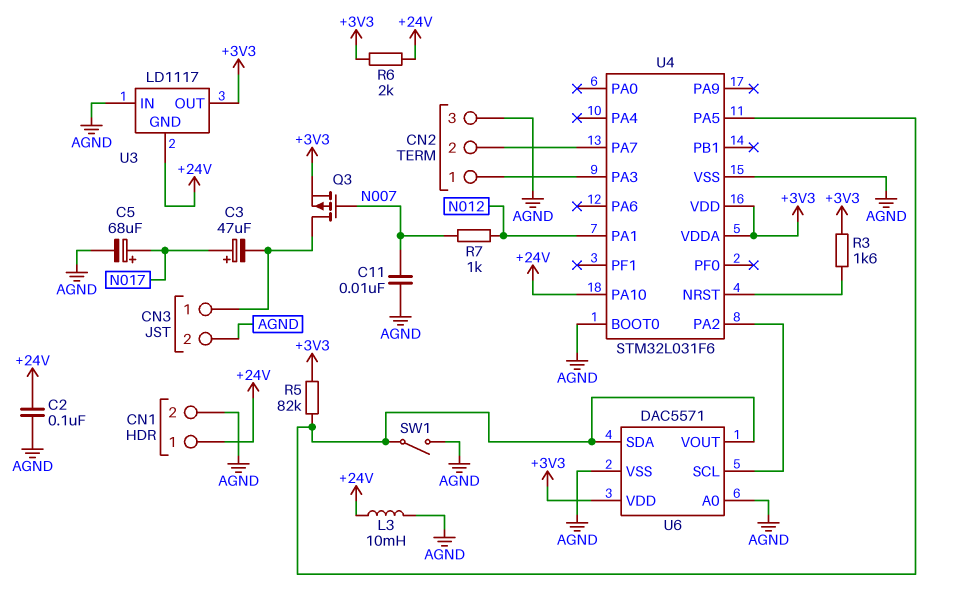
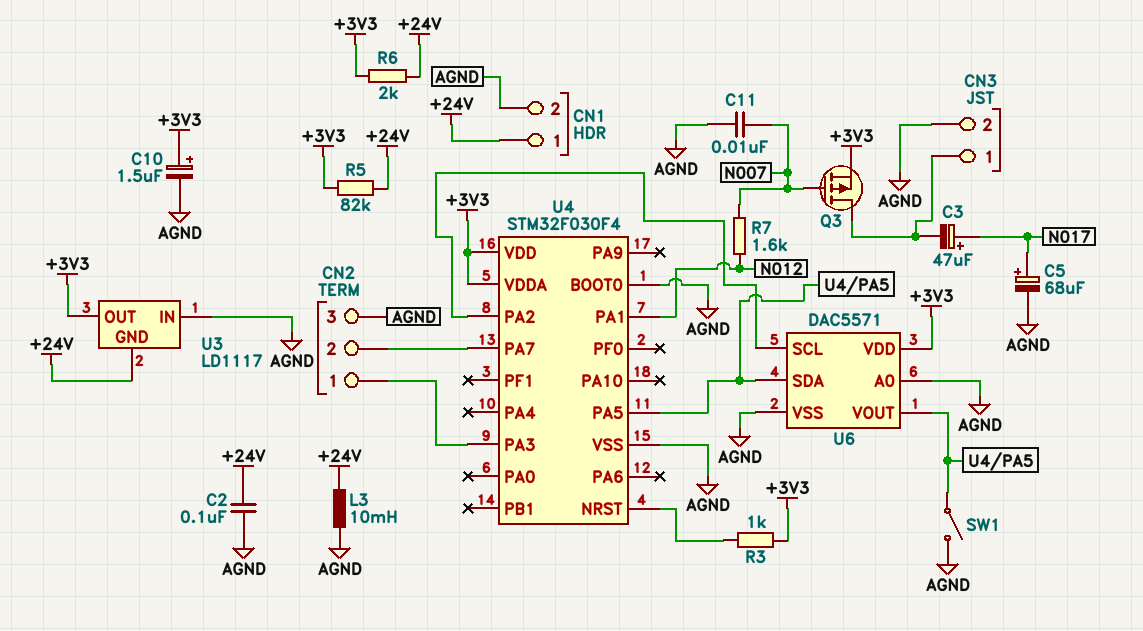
C10: none -> 1.5uF (plus +3V3, minus AGND)
R3: 1.6k (+3V3, U4/NRST) -> 1k (+3V3, U4/NRST)
R5: 82k (+3V3, U4/PA5) -> 82k (+3V3, +24V)
R7: 1k (N007, N012) -> 1.6k (N007, N012)
U4: STM32L031F6 -> STM32F030F4
U4 pin PA10: +24V -> none

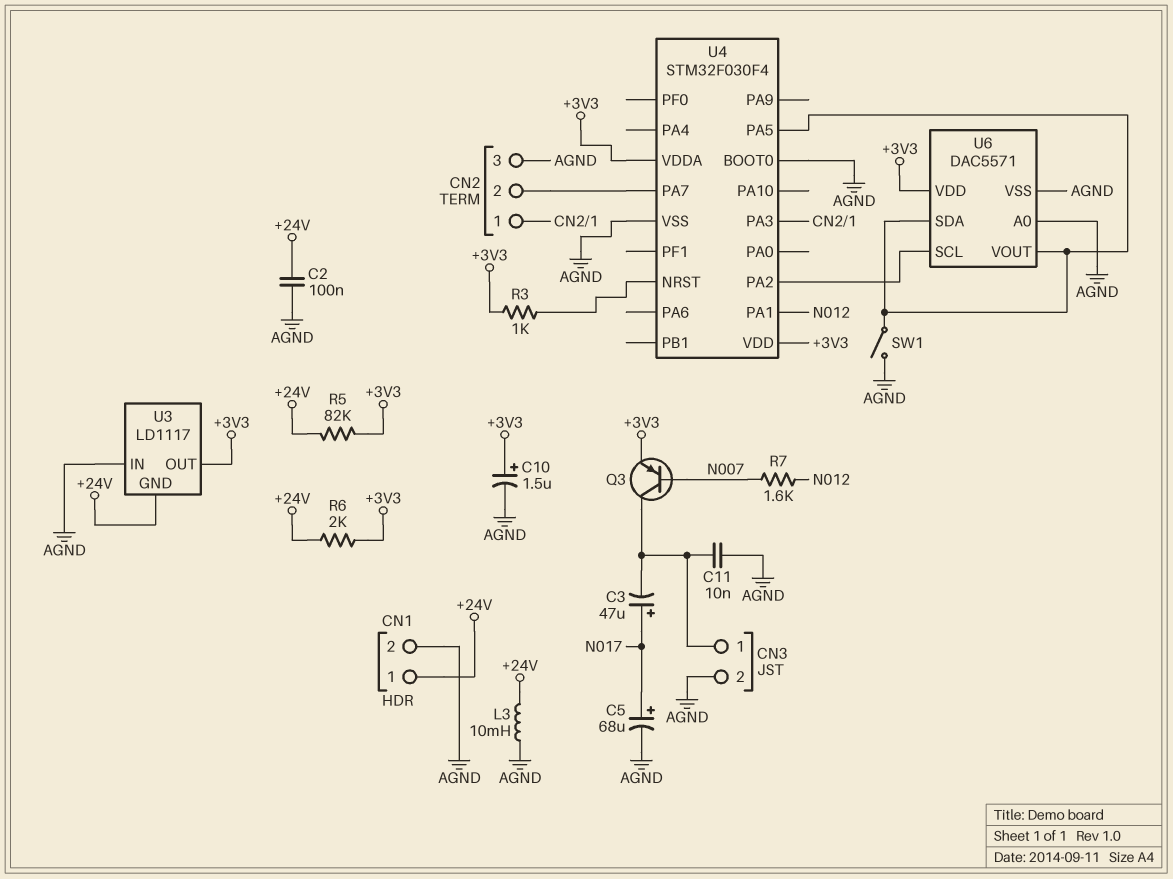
C11: 10nF (AGND, N007) -> 10nF (AGND, CN3/1)
Q3: PMOS (G N007, D CN3/1, S +3V3) -> PNP (B N007, C CN3/1, E +3V3)

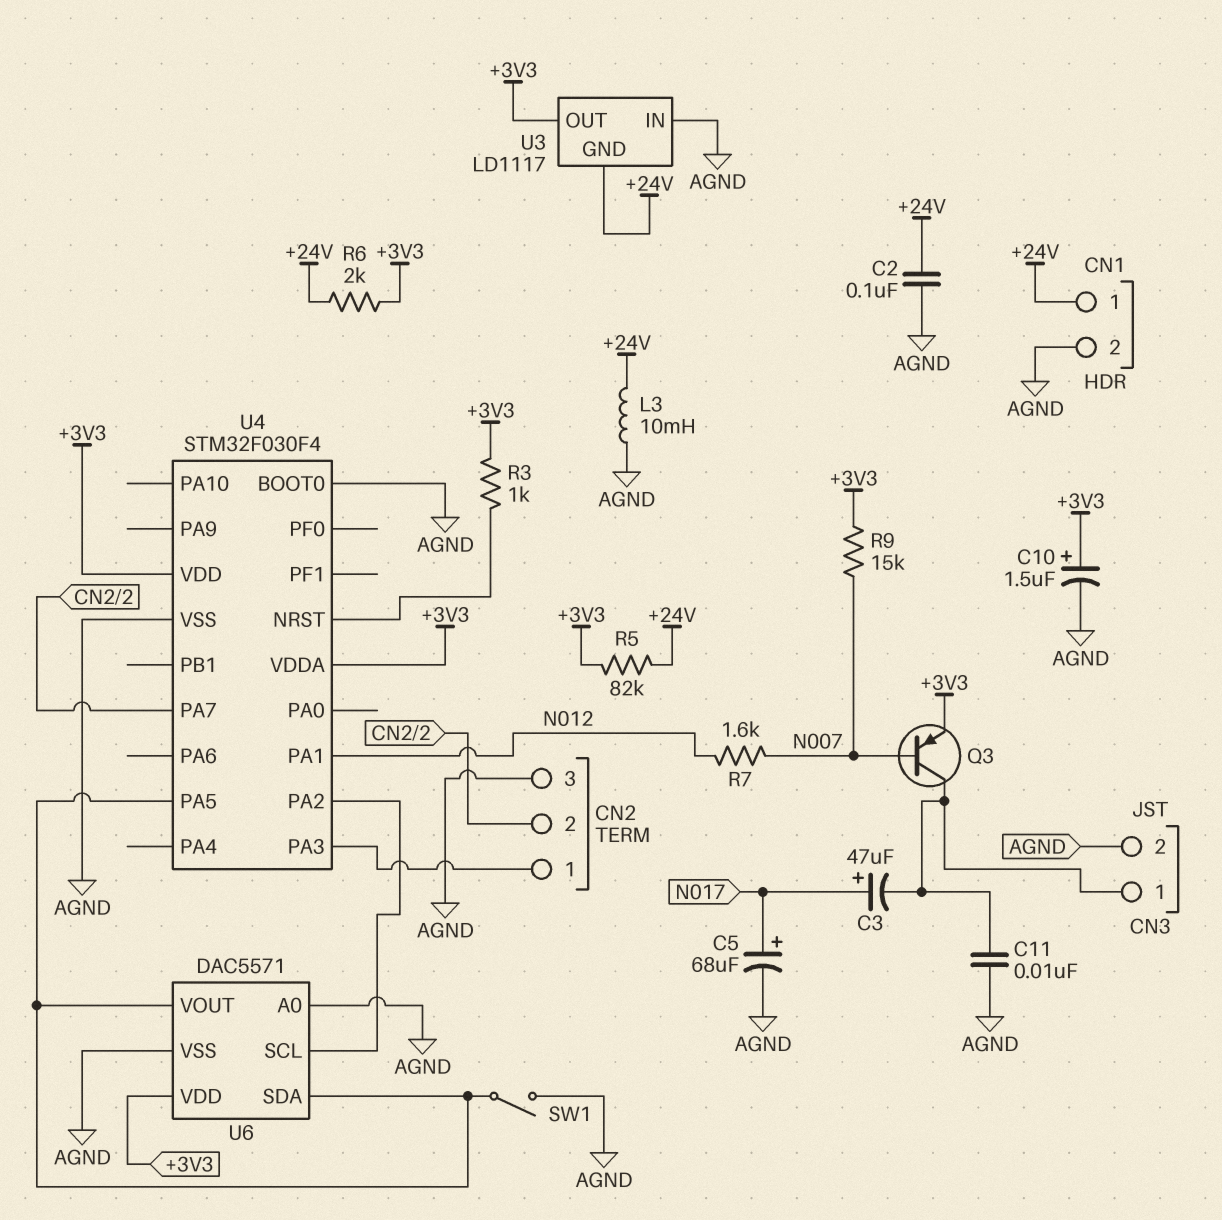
R9: none -> 15k (+3V3, N007)

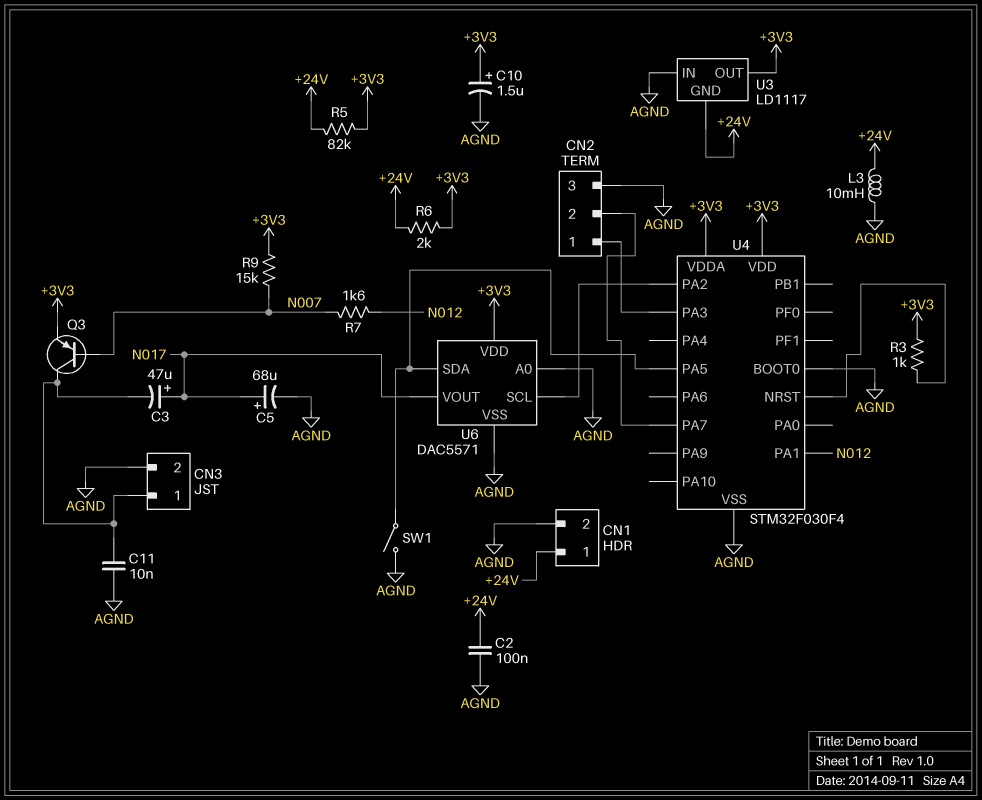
U6 pin VOUT: U4/PA5 -> N017

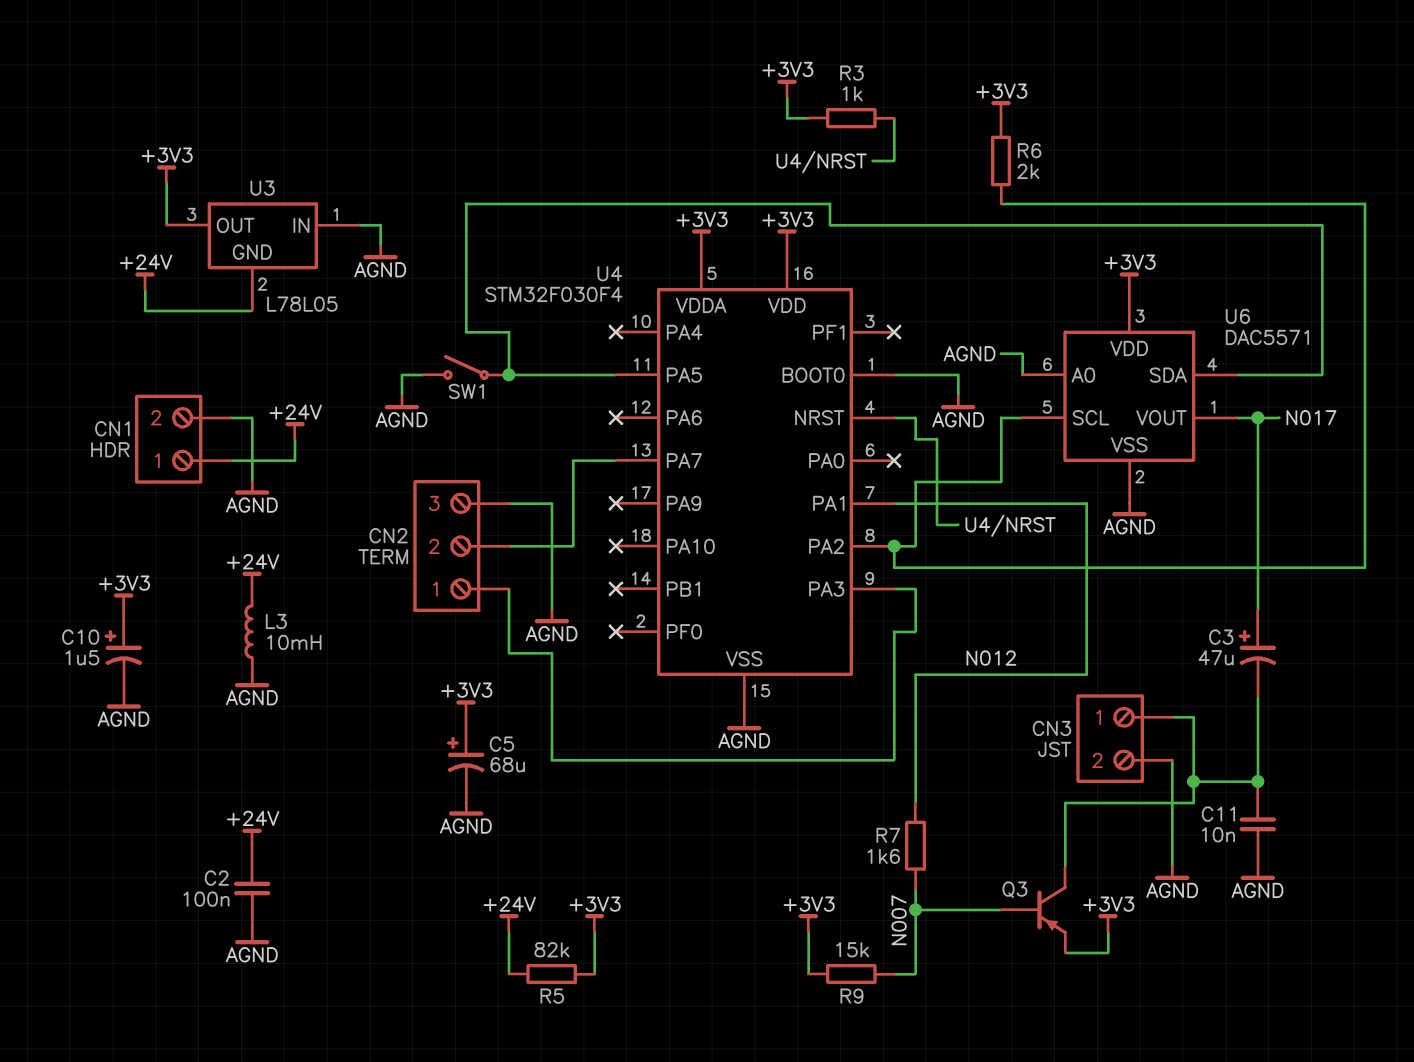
C5: 68uF (plus N017, minus AGND) -> 68uF (plus +3V3, minus AGND)
R6: 2k (+3V3, +24V) -> 2k (+3V3, U4/PA2)
U3: LD1117 -> L78L05

